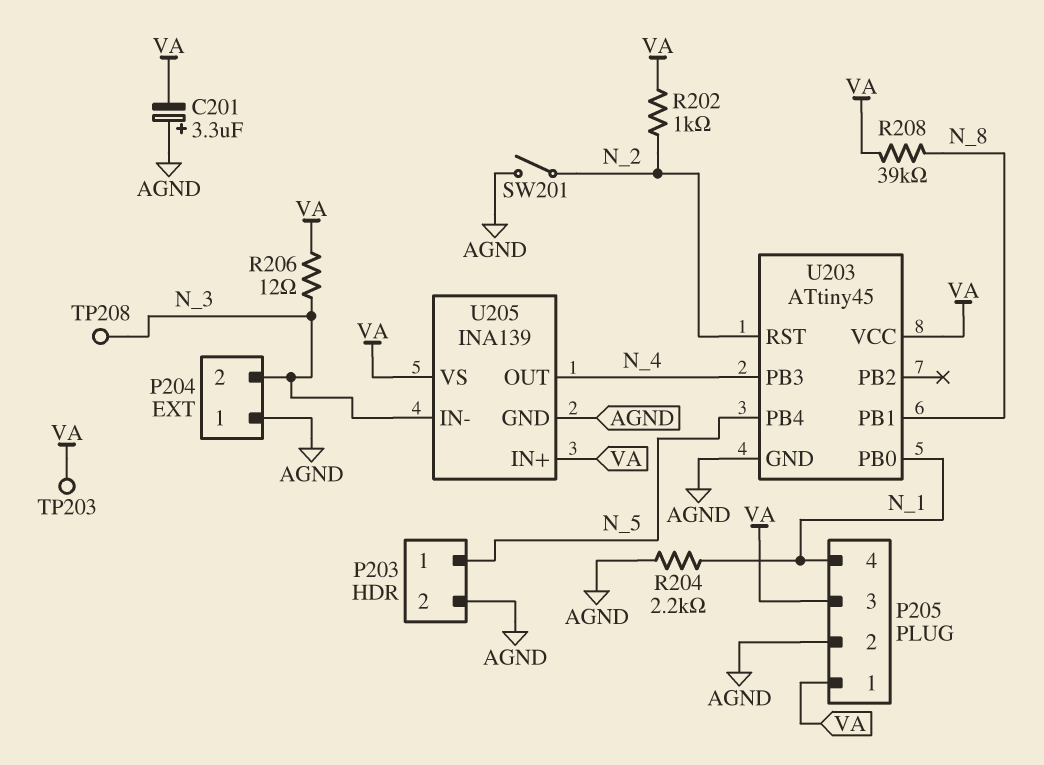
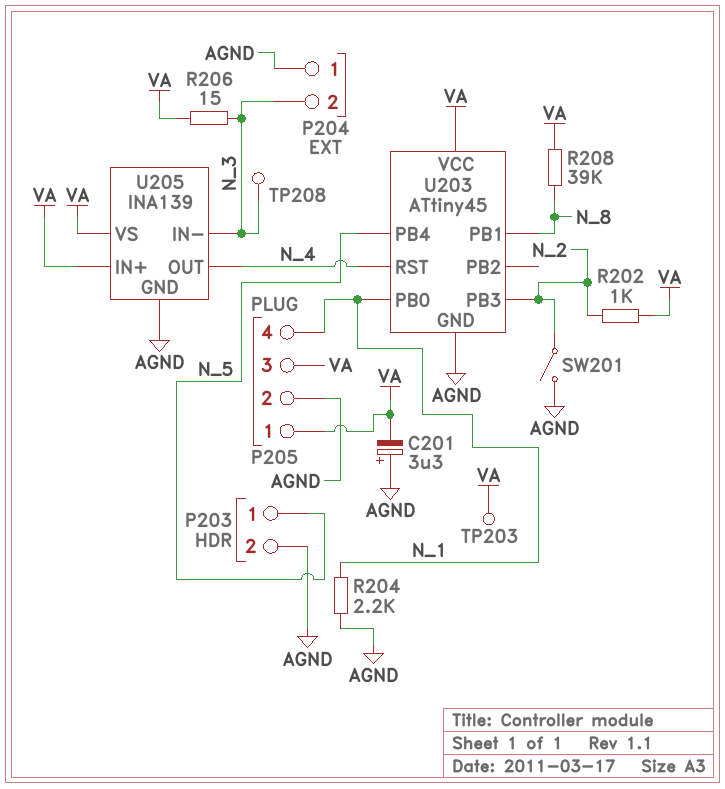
R206: 12 (N_3, VA) -> 15 (N_3, VA)
U203 pin PB3: N_4 -> N_2
U203 pin RST: N_2 -> N_4

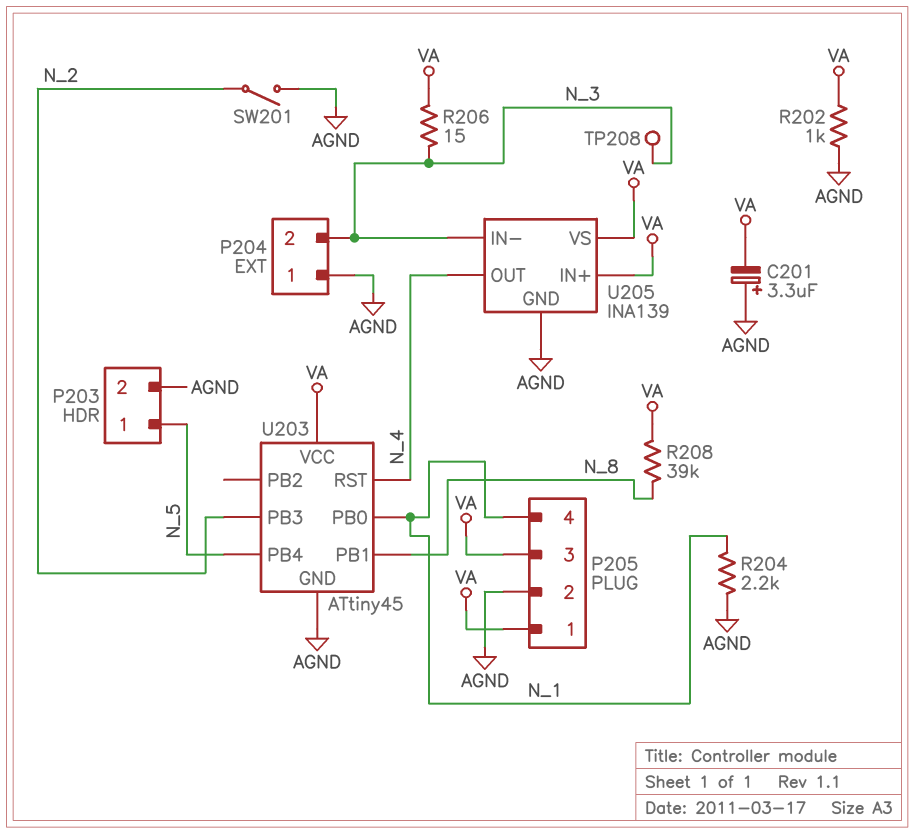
R202: 1k (N_2, VA) -> 1k (AGND, VA)
TP203: test point (VA) -> none

